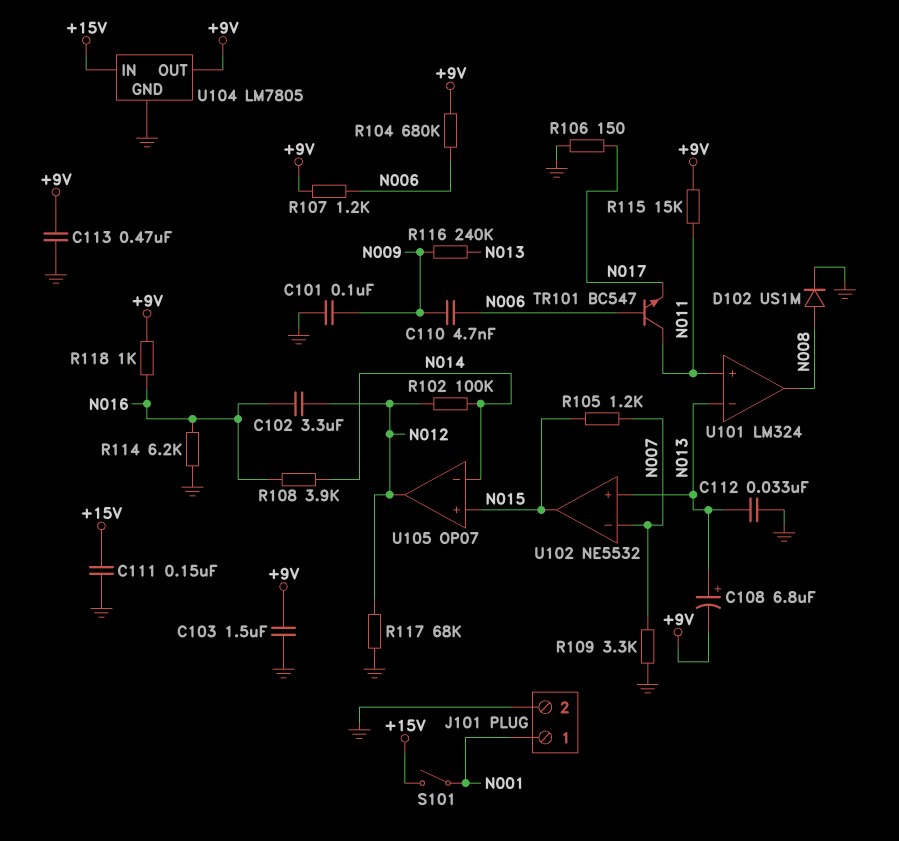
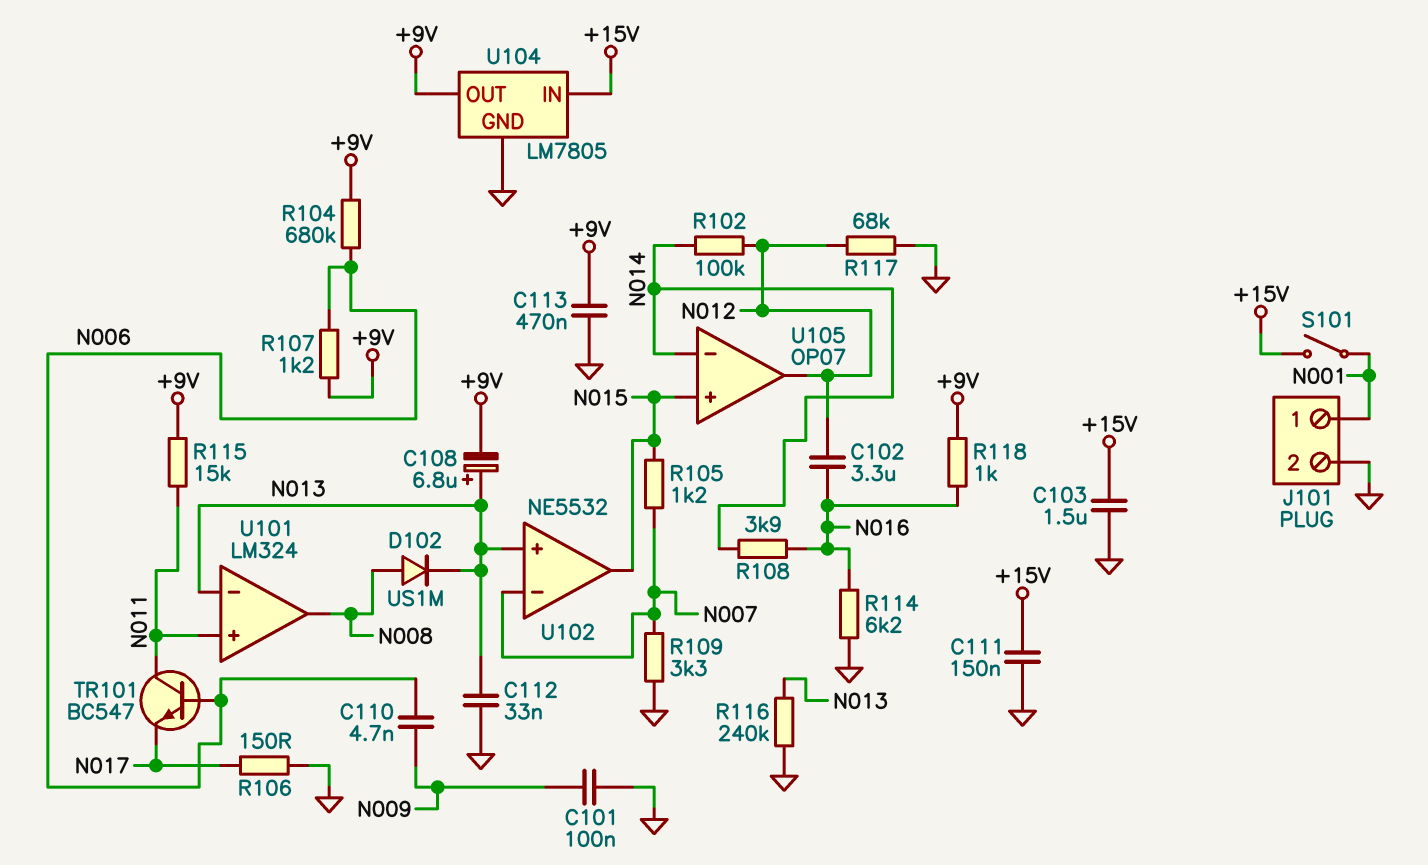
C103: 1.5uF (+9V, GND) -> 1.5uF (+15V, GND)
D102: diode US1M (A N008, K GND) -> diode US1M (A N008, K N013)
R116: 240k (N009, N013) -> 240k (GND, N013)

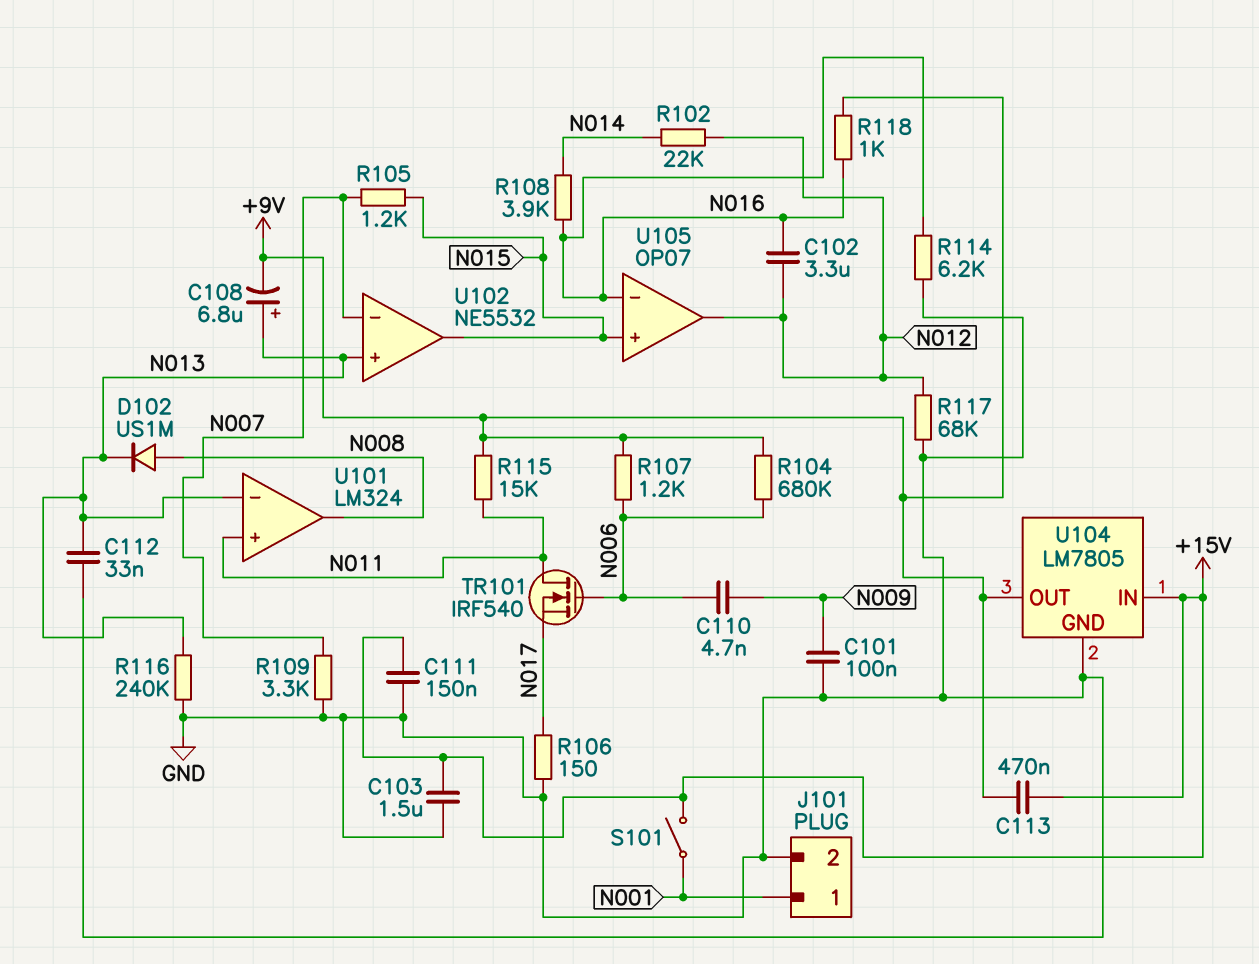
C113: 470nF (+9V, GND) -> 470nF (+9V, +15V)
R102: 100k (N012, N014) -> 22k (N012, N014)
TR101: NPN BC547 (B N006, C N011, E N017) -> NMOS IRF540 (G N006, D N011, S N017)
U105 pin in-: N014 -> N016

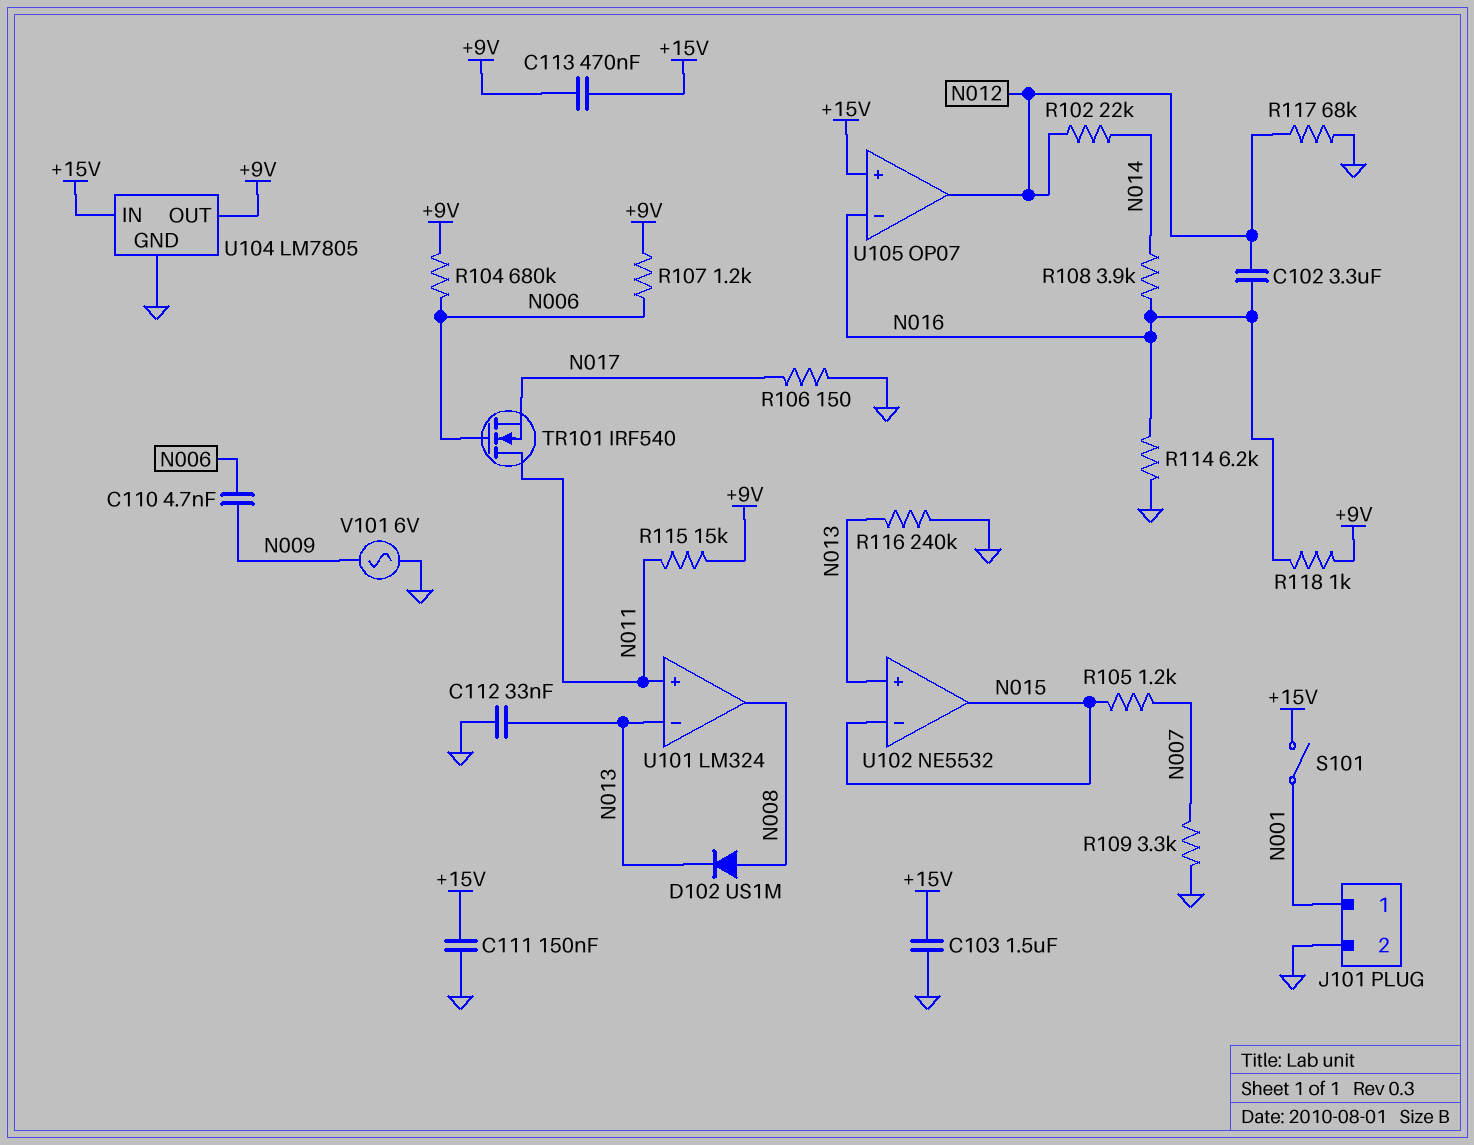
C101: 100nF (GND, N009) -> none
C108: 6.8uF (plus N013, minus +9V) -> none
U102 pin in-: N007 -> N015
U105 pin in+: N015 -> +15V
V101: none -> AC 6V (GND, N009)

